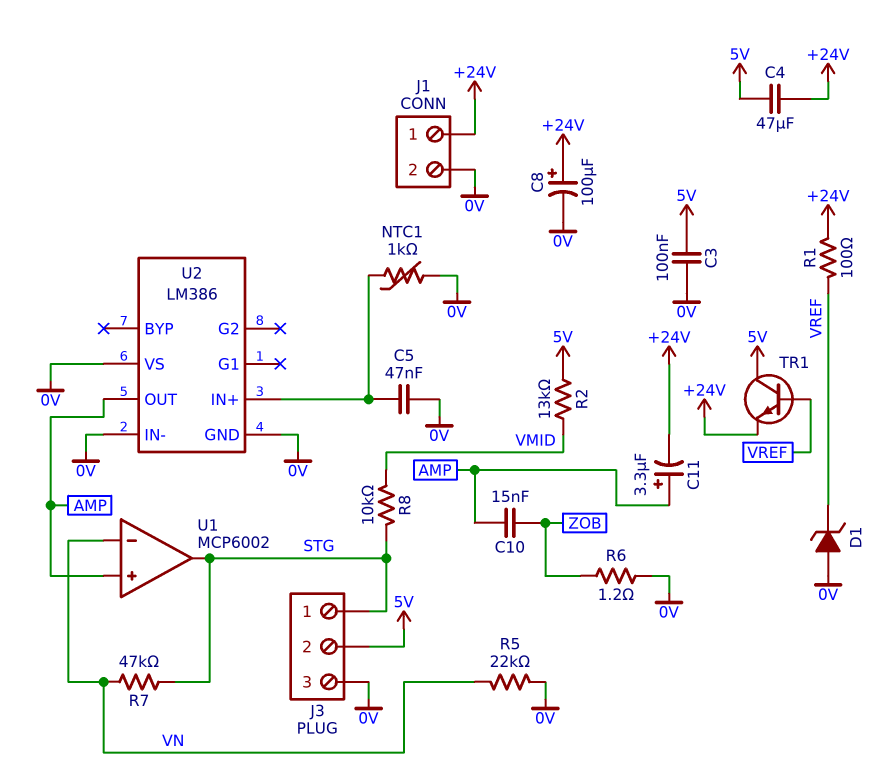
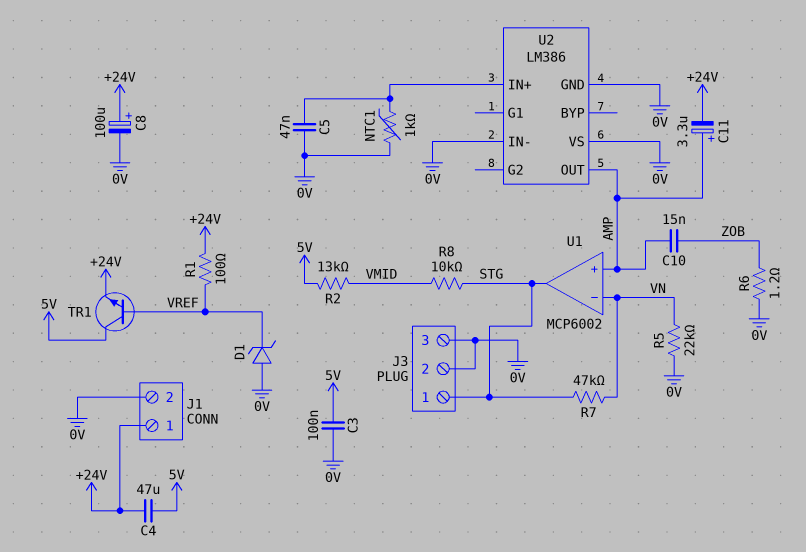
J3 pin 2: 5V -> 0V

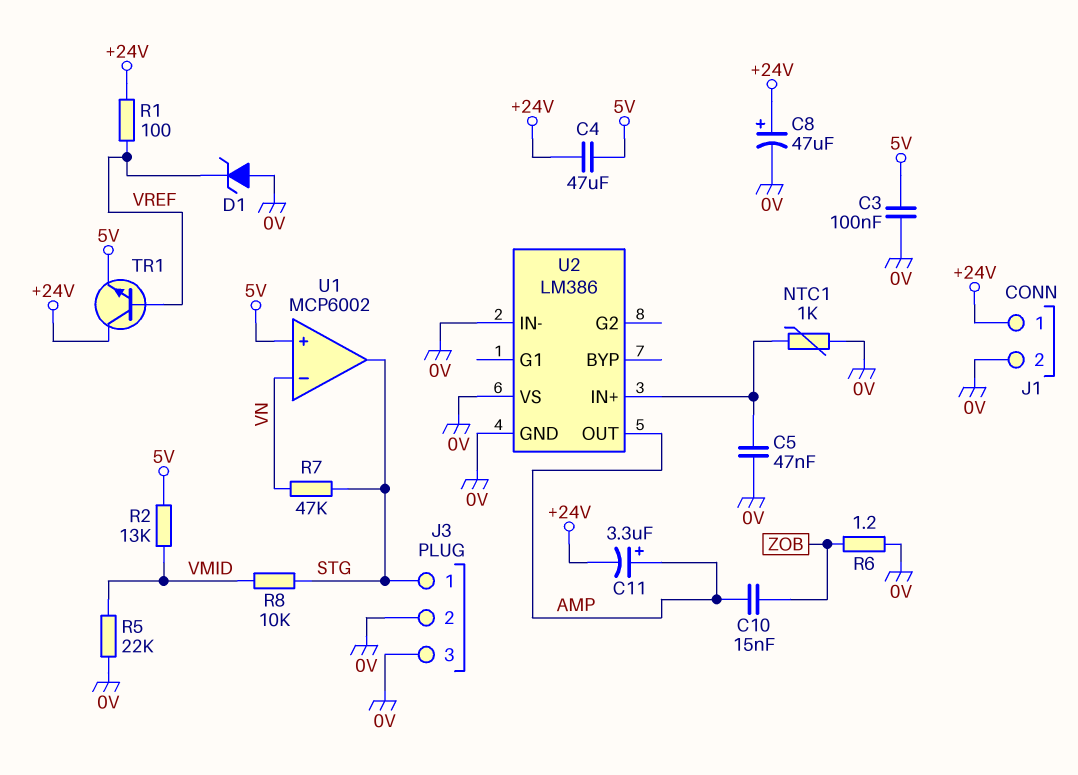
C8: 100uF (plus +24V, minus 0V) -> 47uF (plus +24V, minus 0V)
R5: 22k (0V, VN) -> 22k (0V, VMID)
TR1: NPN (B VREF, C 5V, E +24V) -> NPN (B VREF, C +24V, E 5V)
U1 pin in+: AMP -> 5V

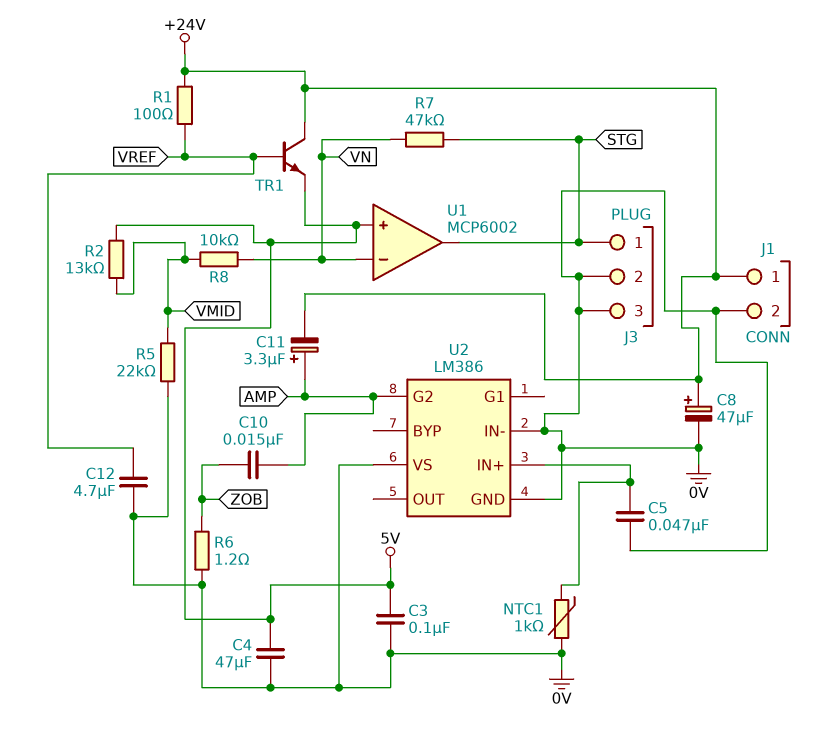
C4: 47uF (+24V, 5V) -> 47uF (0V, 5V)
C12: none -> 4.7uF (0V, VREF)
D1: zener (A 0V, K VREF) -> none
R8: 10k (STG, VMID) -> 10k (VMID, VN)
U2 pin G2: none -> AMP
U2 pin OUT: AMP -> none

